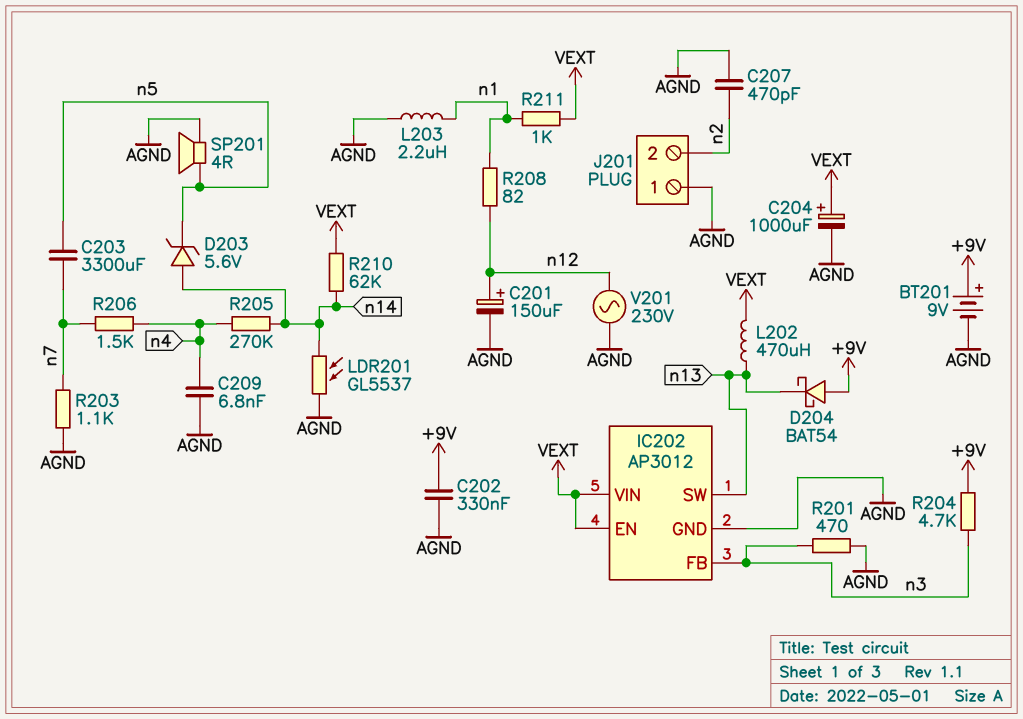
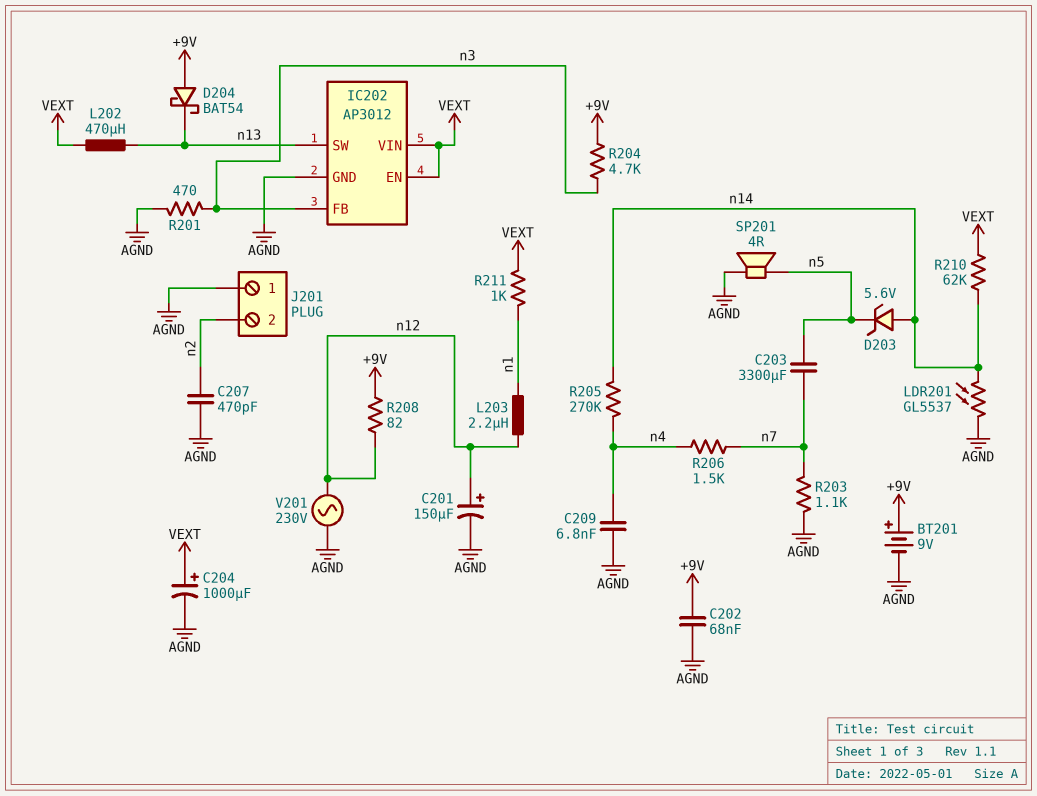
C202: 330nF (+9V, AGND) -> 68nF (+9V, AGND)
L203: 2.2uH (AGND, n1) -> 2.2uH (n1, n12)
R208: 82 (n1, n12) -> 82 (+9V, n12)

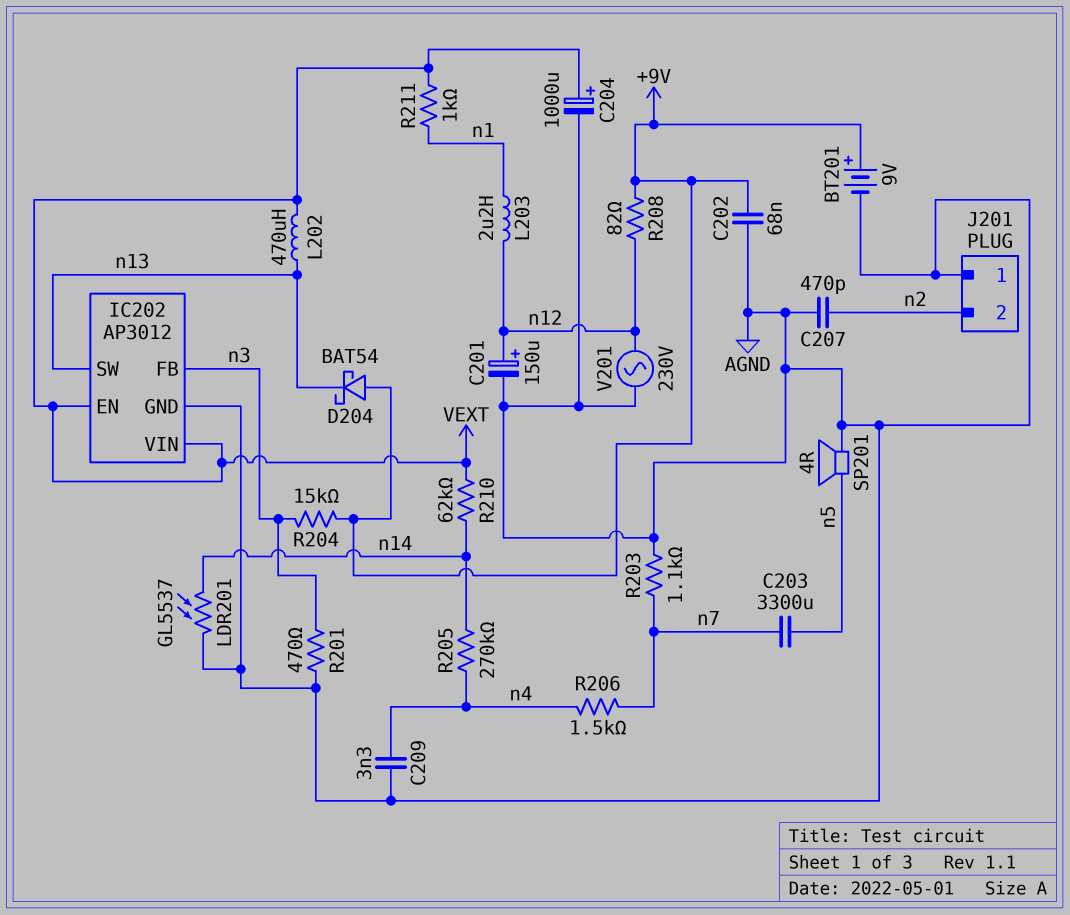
C209: 6.8nF (AGND, n4) -> 3.3nF (AGND, n4)
D203: zener 5.6V (A n14, K n5) -> none
R204: 4.7k (+9V, n3) -> 15k (+9V, n3)

